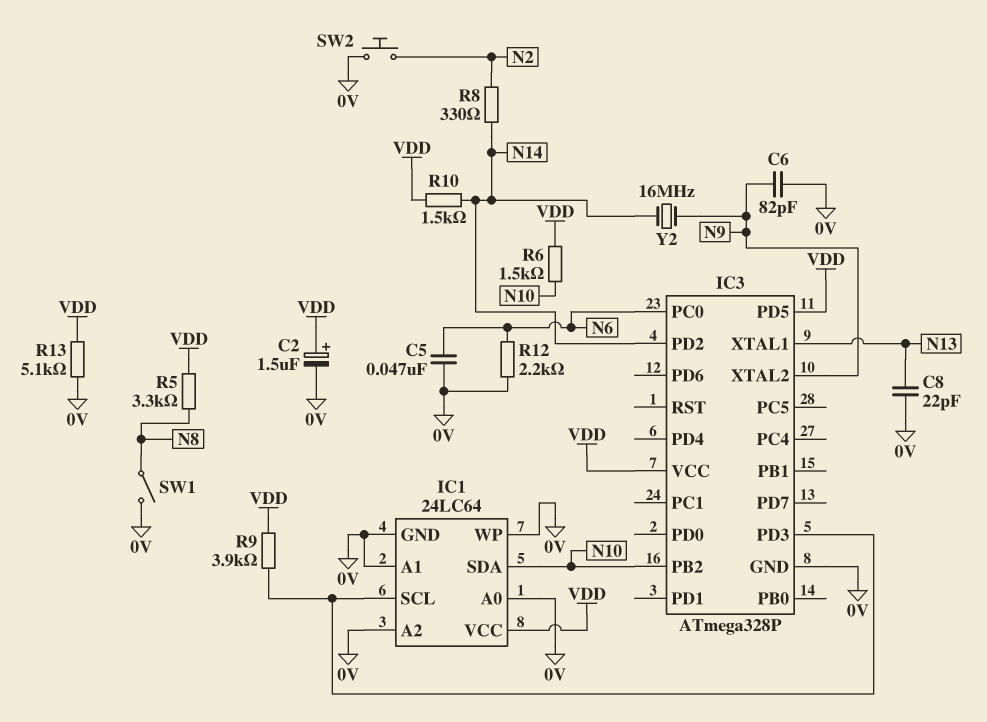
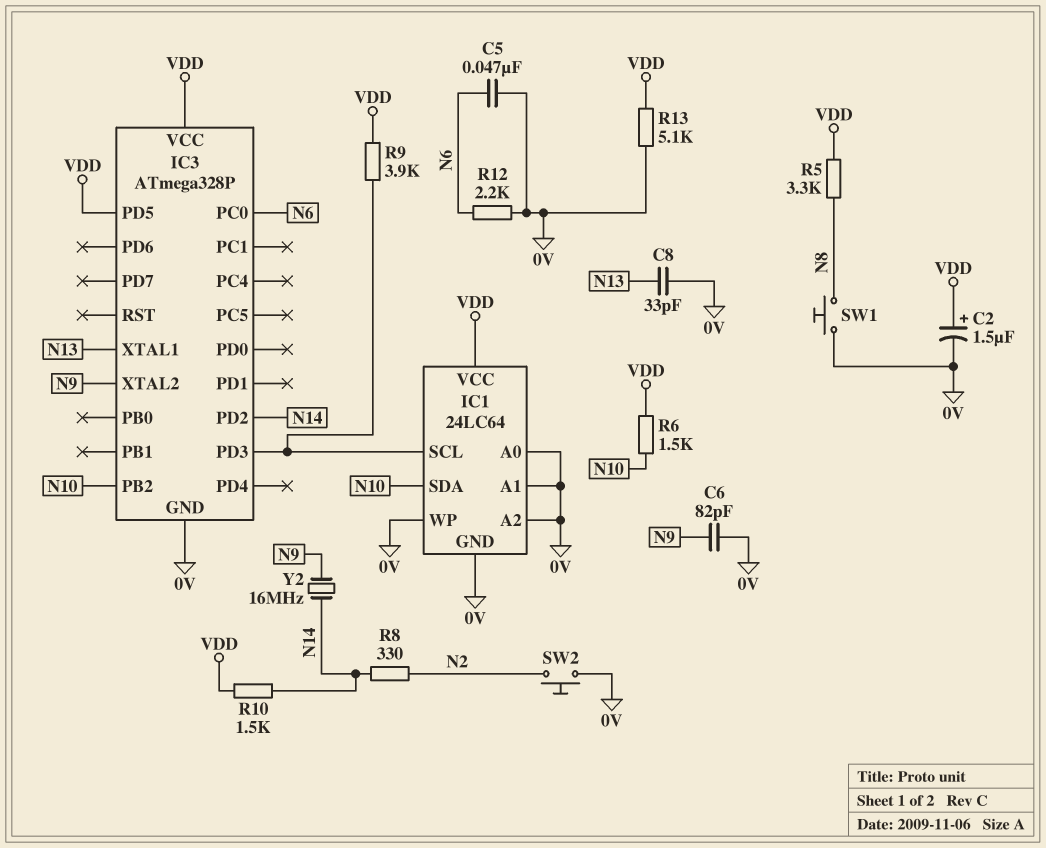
C8: 22pF (0V, N13) -> 33pF (0V, N13)
SW1: switch (0V, N8) -> button (0V, N8)

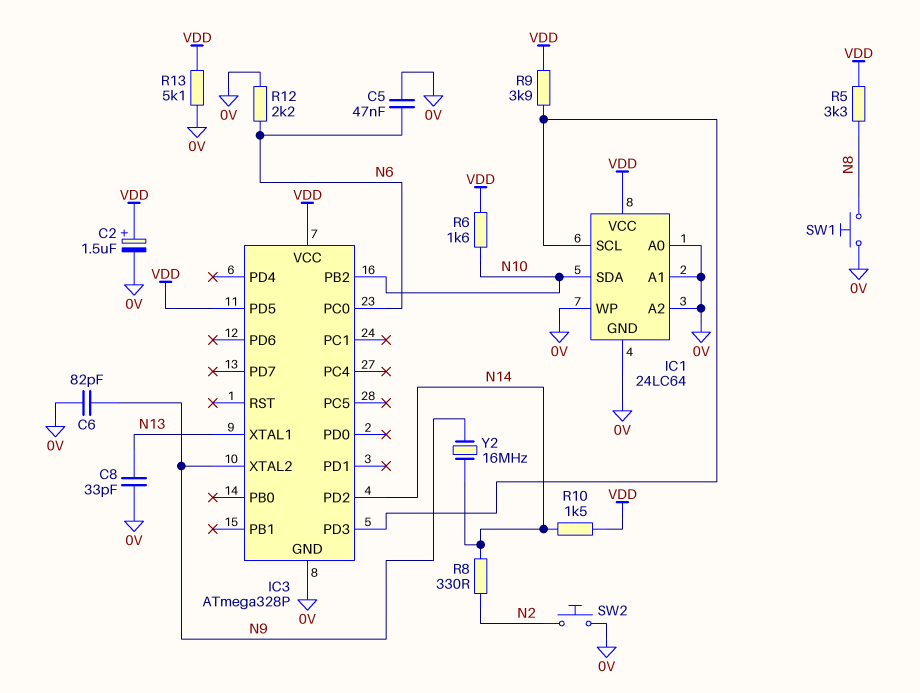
R6: 1.5k (N10, VDD) -> 1.6k (N10, VDD)

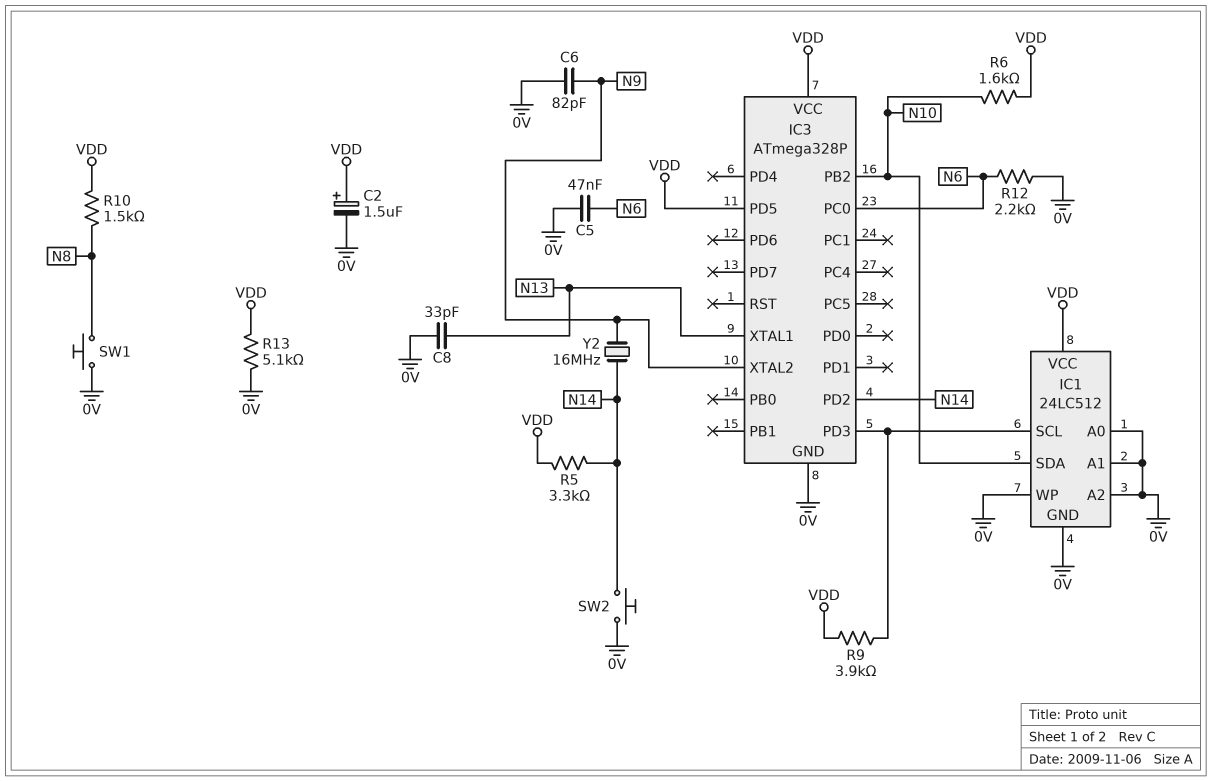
IC1: 24LC64 -> 24LC512
R5: 3.3k (N8, VDD) -> 3.3k (N14, VDD)
R8: 330 (N2, N14) -> none
R10: 1.5k (N14, VDD) -> 1.5k (N8, VDD)
SW2: button (0V, N2) -> button (0V, N14)

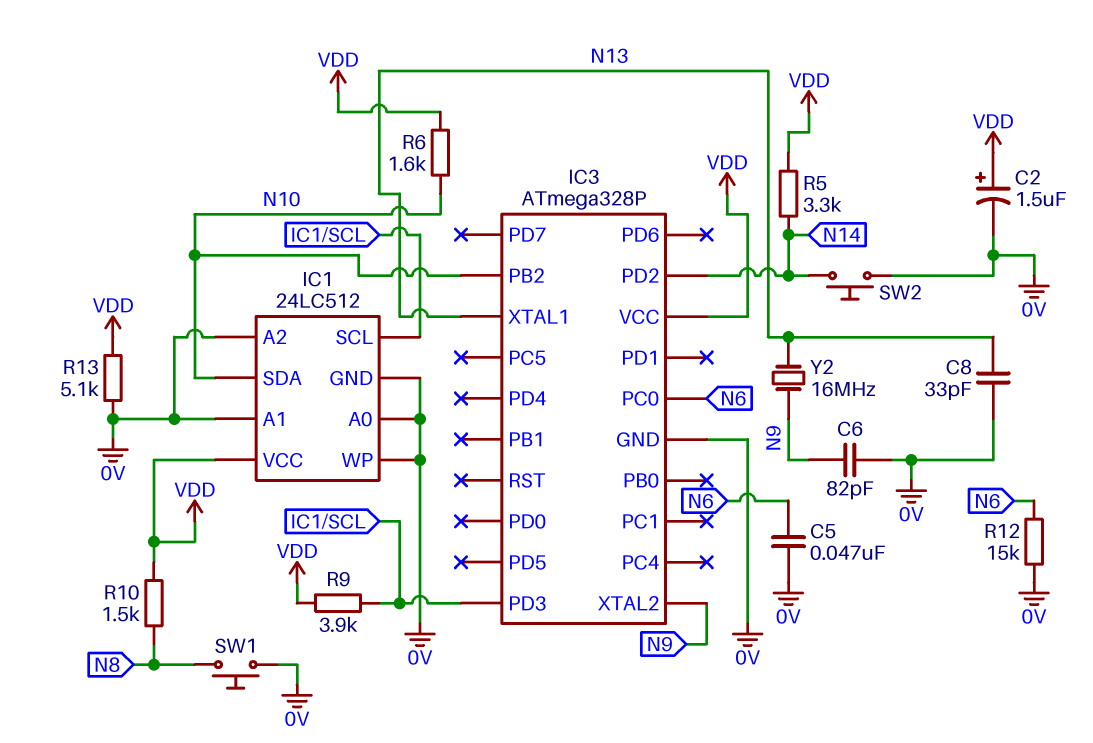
IC3 pin PD5: VDD -> none
R12: 2.2k (0V, N6) -> 15k (0V, N6)
Y2: 16MHz (N9, N14) -> 16MHz (N9, N13)

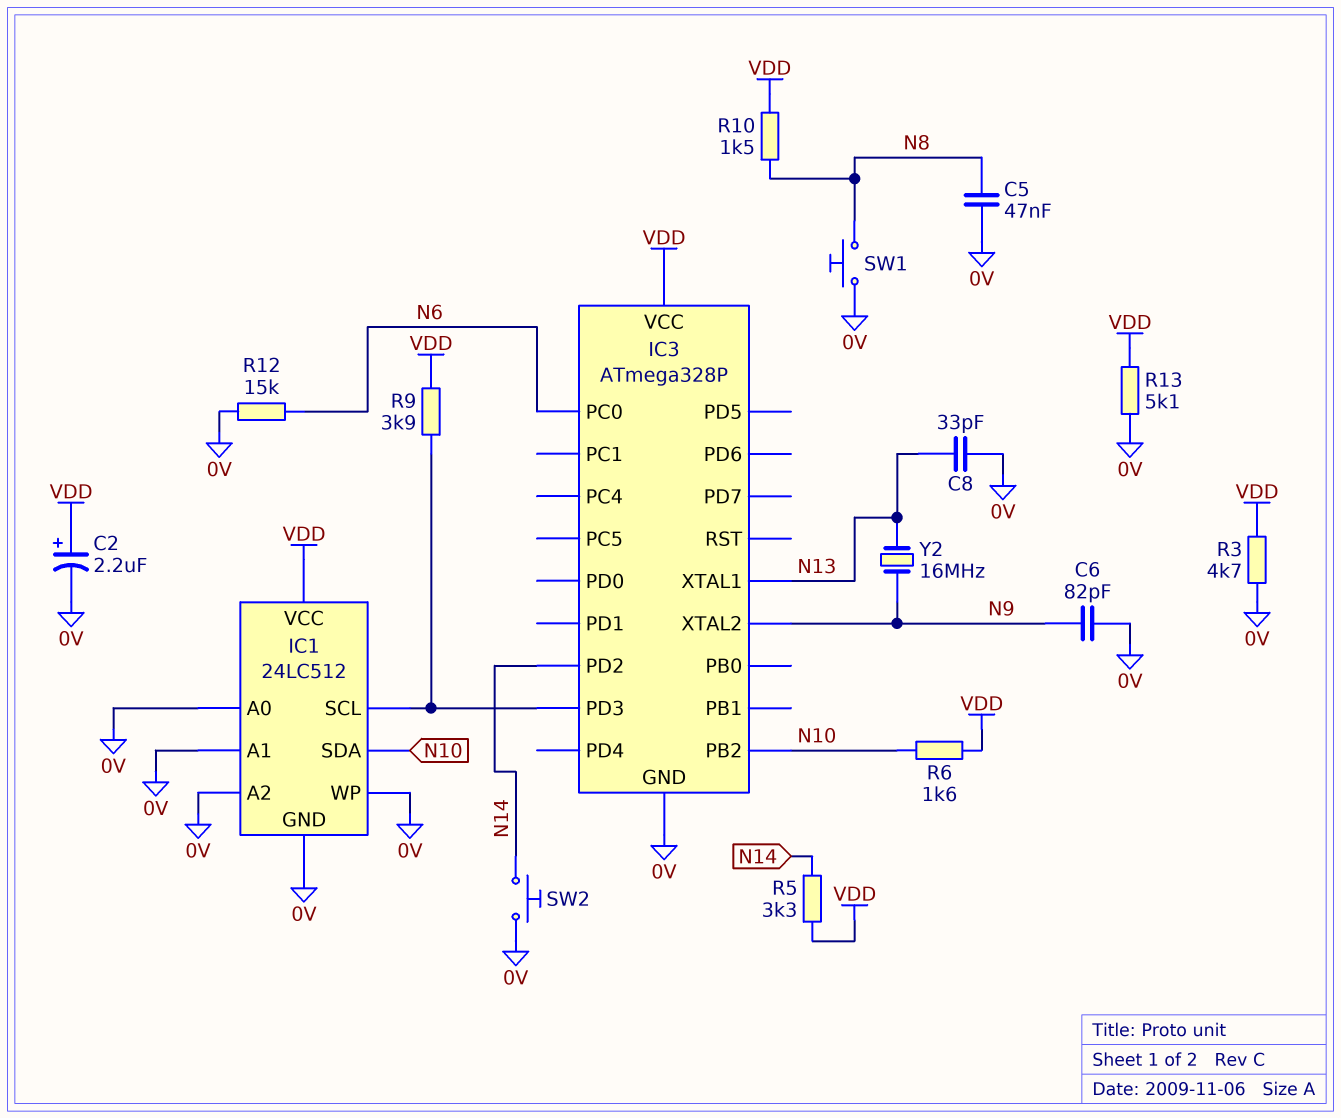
C2: 1.5uF (plus VDD, minus 0V) -> 2.2uF (plus VDD, minus 0V)
C5: 47nF (0V, N6) -> 47nF (0V, N8)
R3: none -> 4.7k (0V, VDD)

